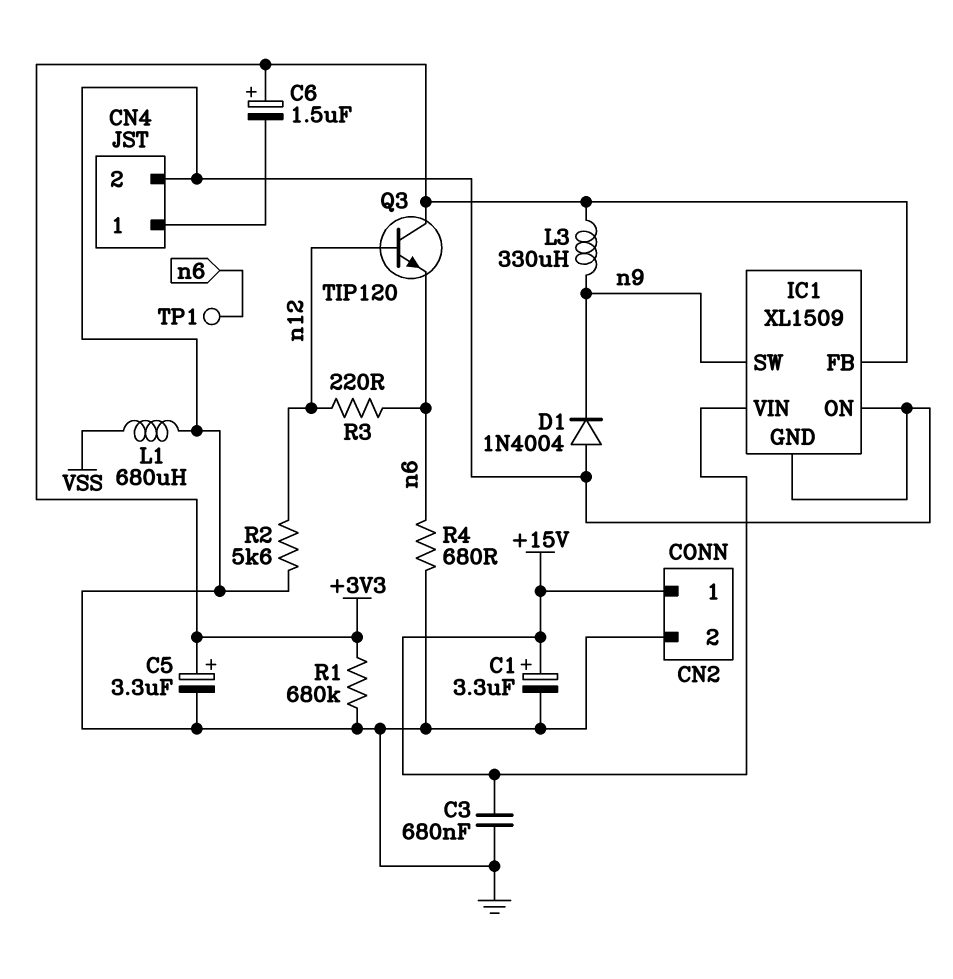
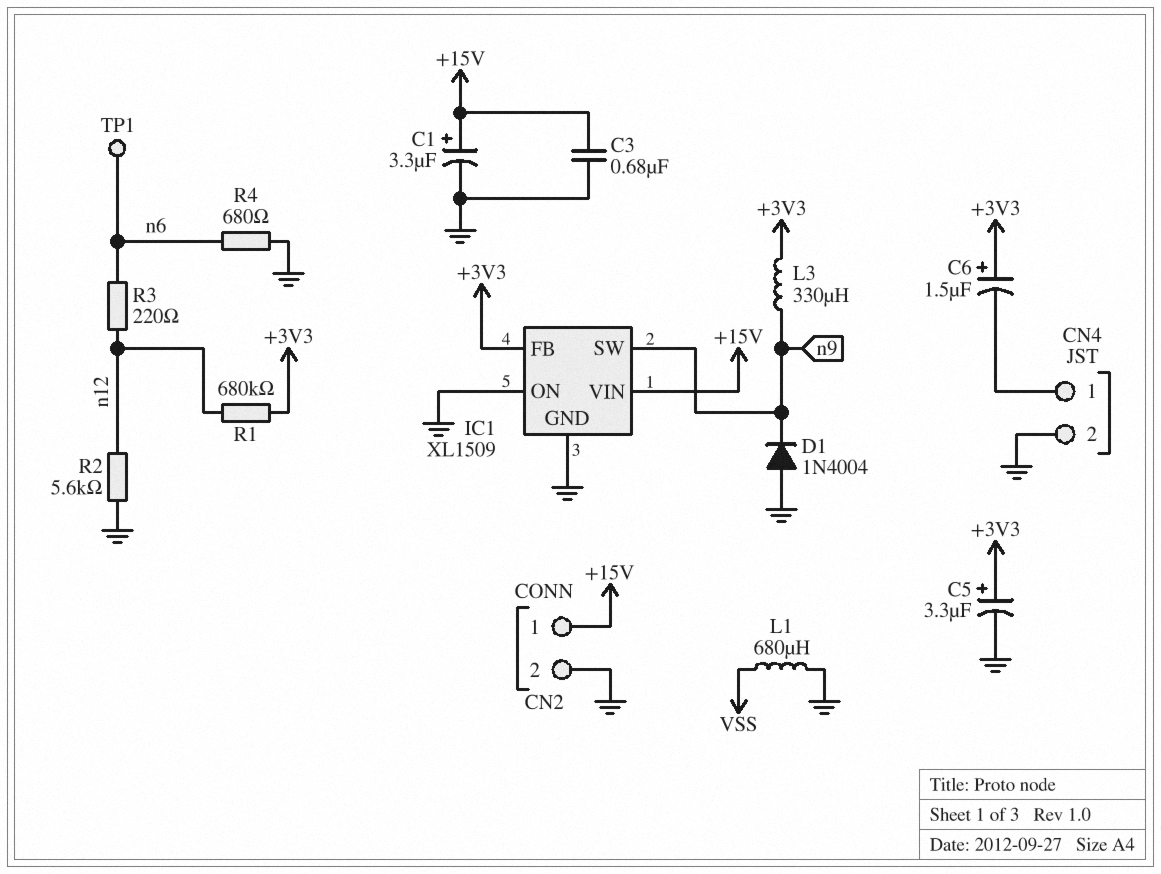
Q3: NPN TIP120 (B n12, C +3V3, E n6) -> none
R1: 680k (+3V3, GND) -> 680k (+3V3, n12)

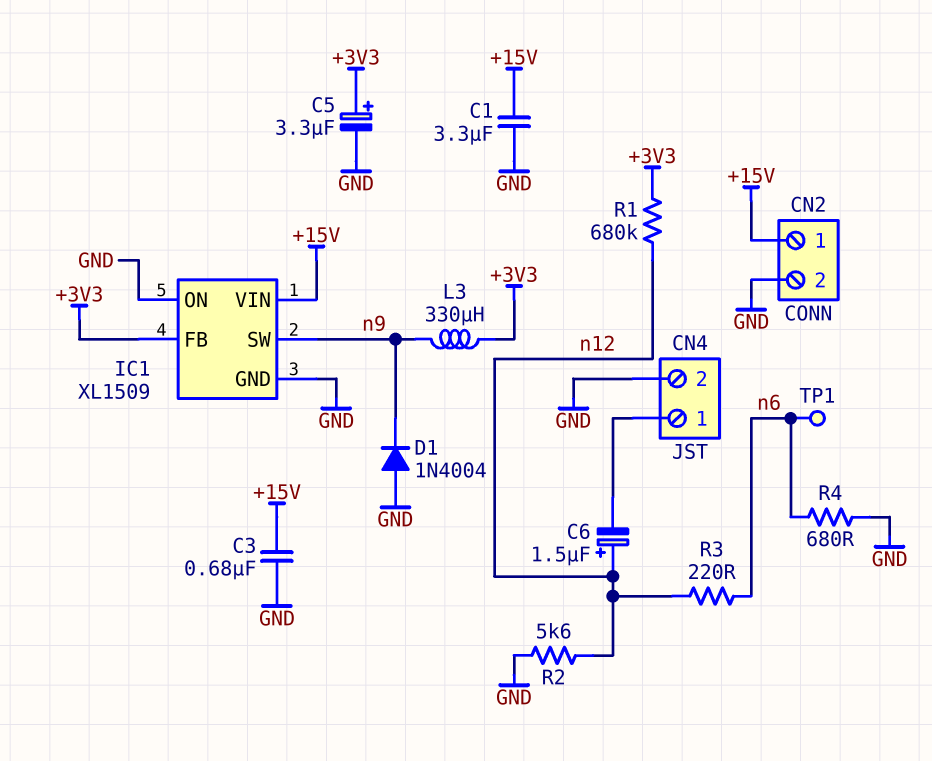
C1: 3.3uF (plus +15V, minus GND) -> 3.3uF (+15V, GND)
C6: 1.5uF (plus +3V3, minus CN4/1) -> 1.5uF (plus n12, minus CN4/1)
L1: 680uH (GND, VSS) -> none

